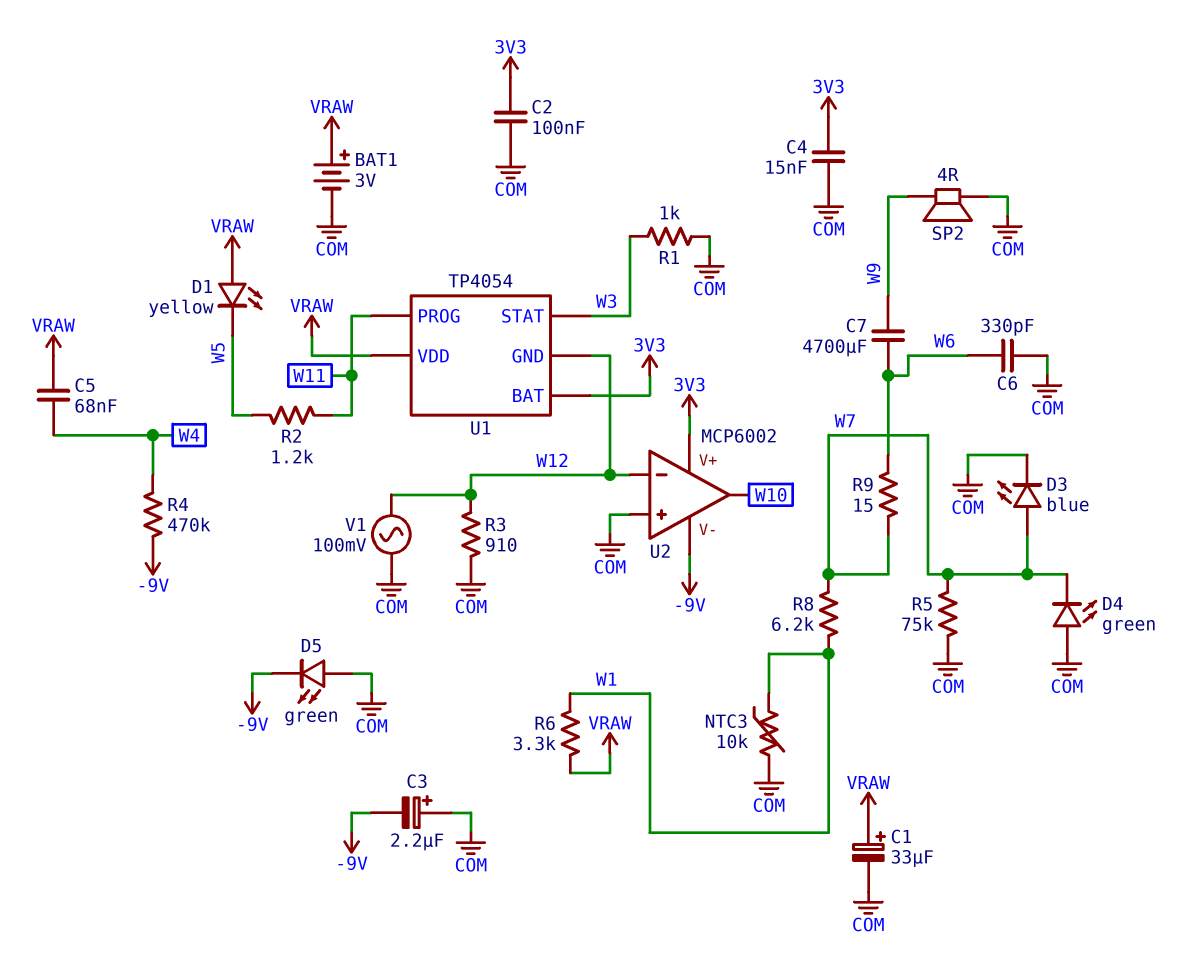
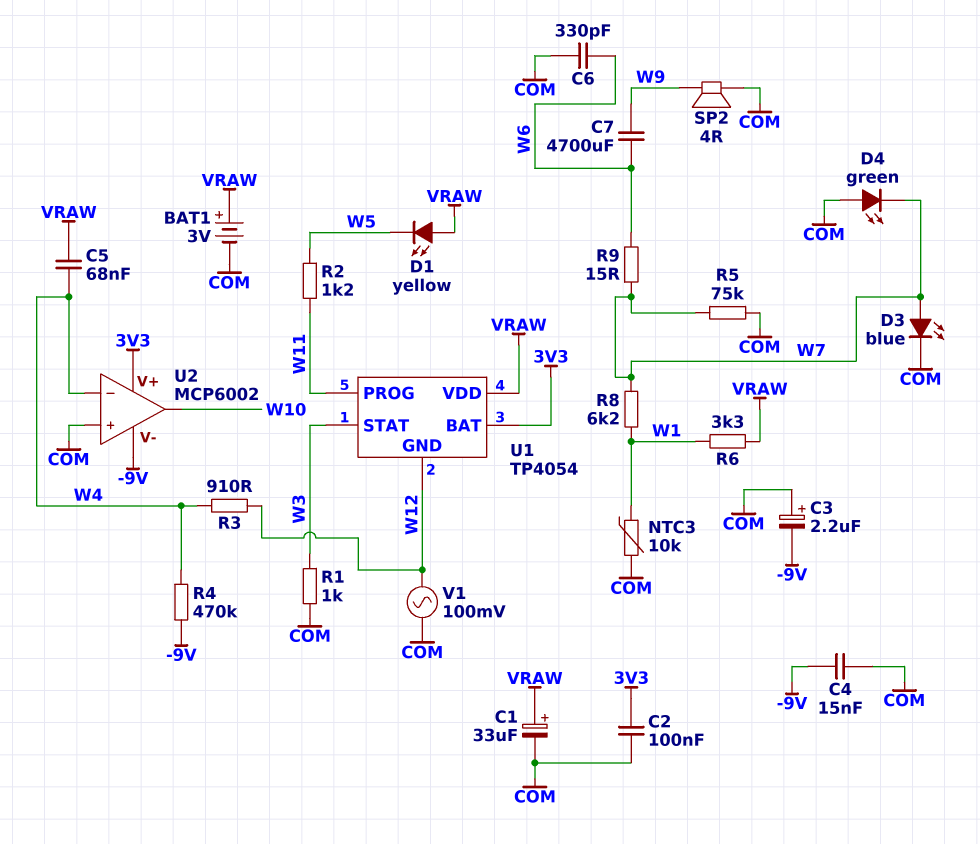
C4: 15nF (3V3, COM) -> 15nF (-9V, COM)
D5: LED green (A COM, K -9V) -> none
R3: 910 (COM, W12) -> 910 (W4, W12)
U2 pin in-: W12 -> W4

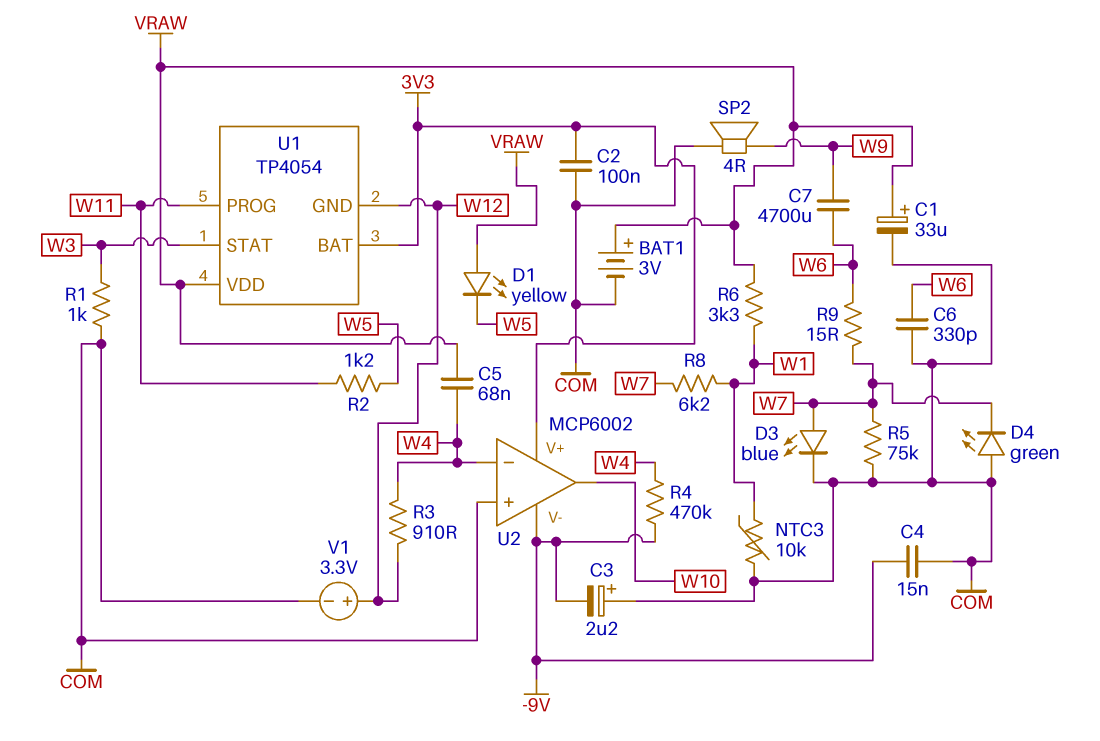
V1: AC 100mV (COM, W12) -> 3.3V (plus W12, minus COM)

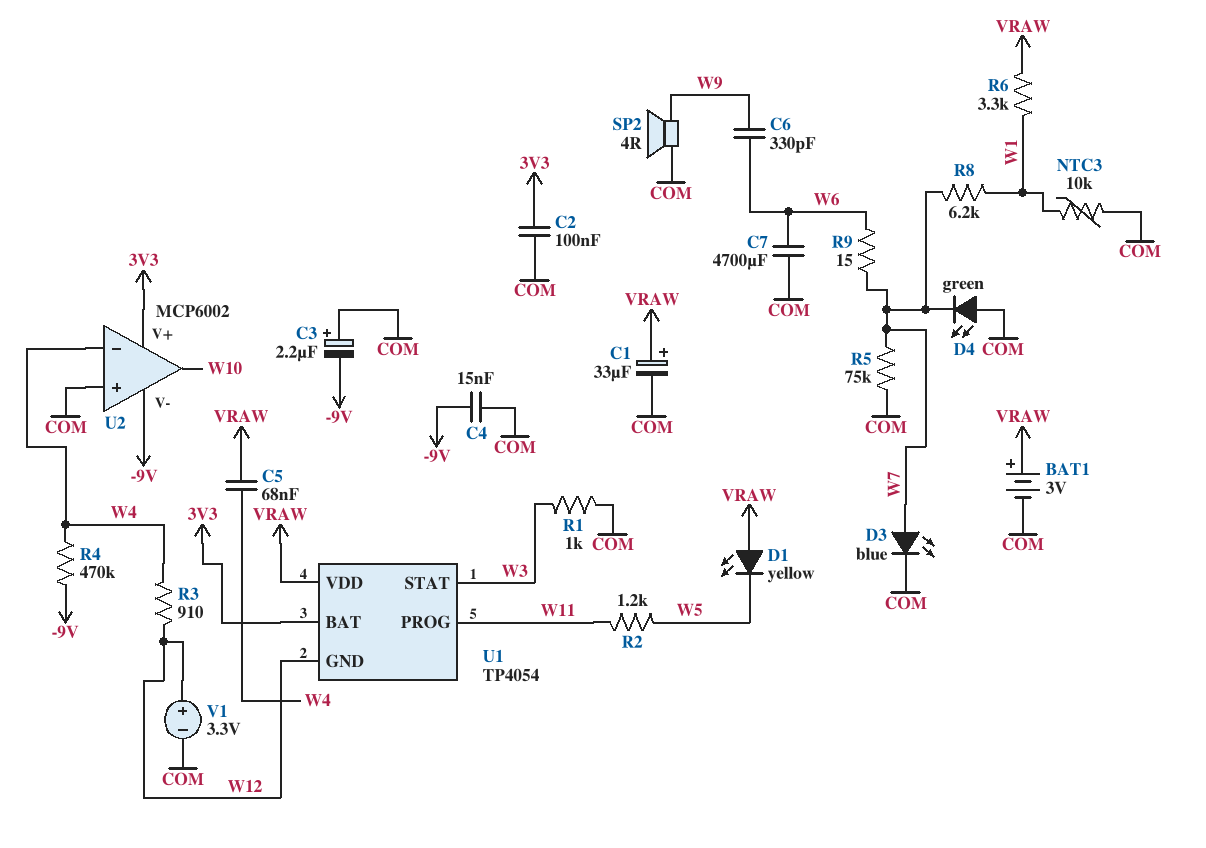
C6: 330pF (COM, W6) -> 330pF (W6, W9)
C7: 4700uF (W6, W9) -> 4700uF (COM, W6)

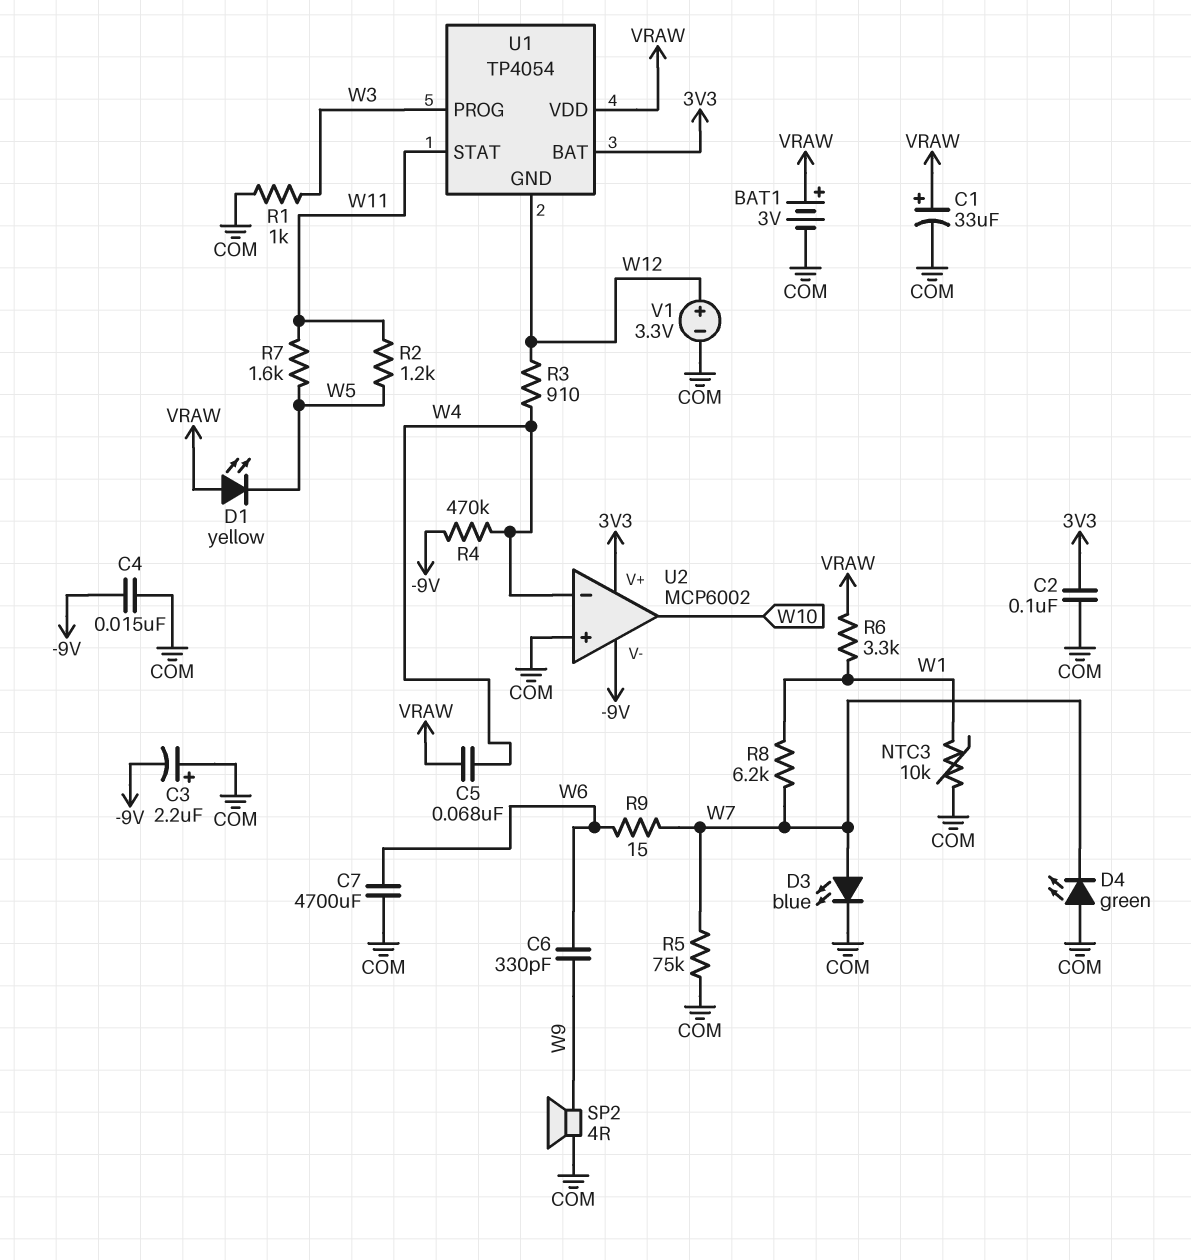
R7: none -> 1.6k (W5, W11)
U1 pin PROG: W11 -> W3
U1 pin STAT: W3 -> W11

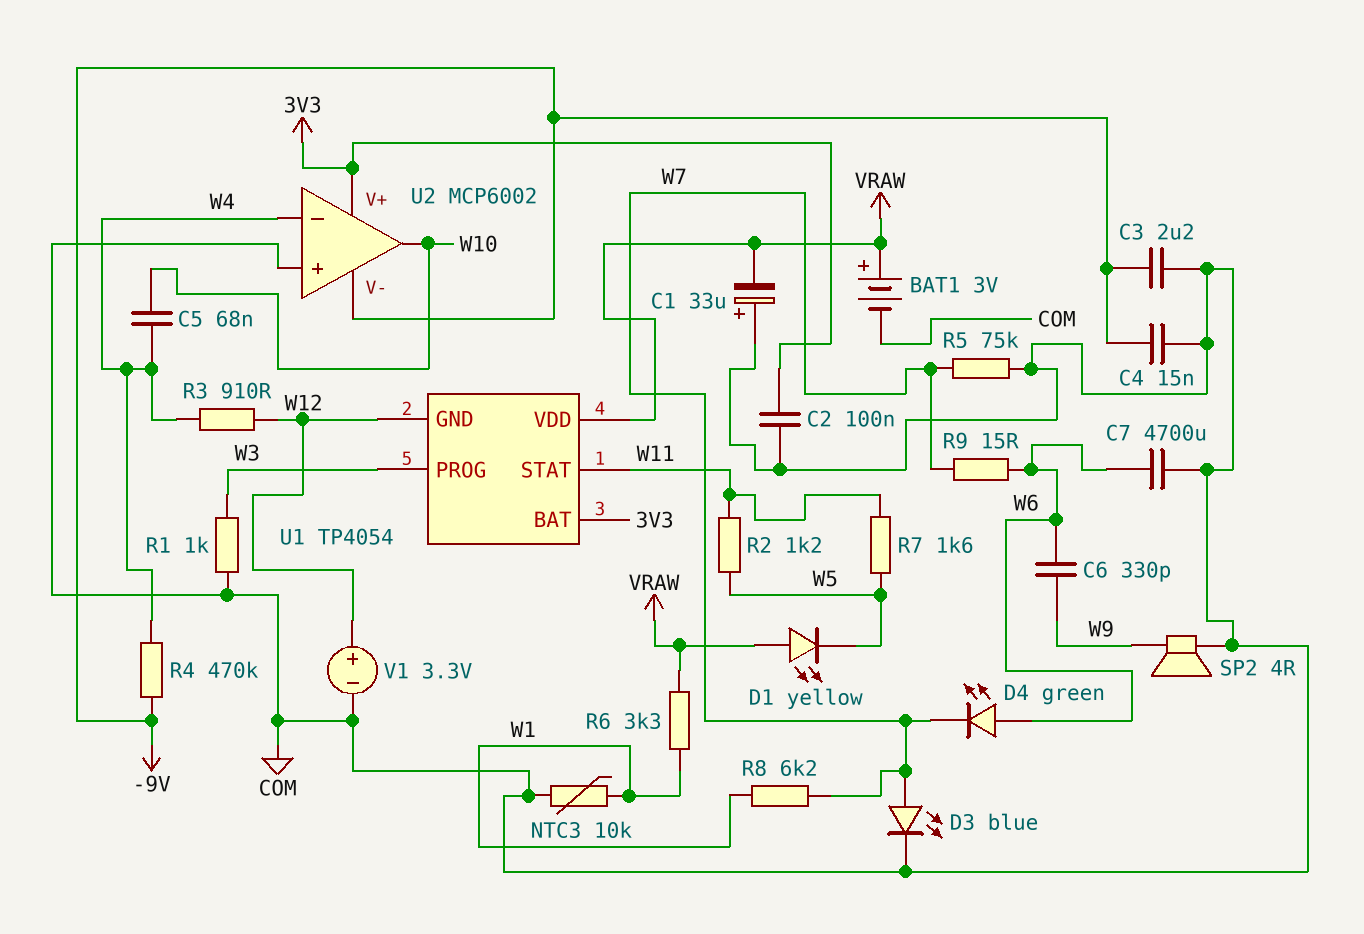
C1: 33uF (plus VRAW, minus COM) -> 33uF (plus COM, minus VRAW)
C3: 2.2uF (plus COM, minus -9V) -> 2.2uF (-9V, COM)
C5: 68nF (VRAW, W4) -> 68nF (W4, W10)
D4: LED green (A COM, K W7) -> LED green (A W6, K W7)

